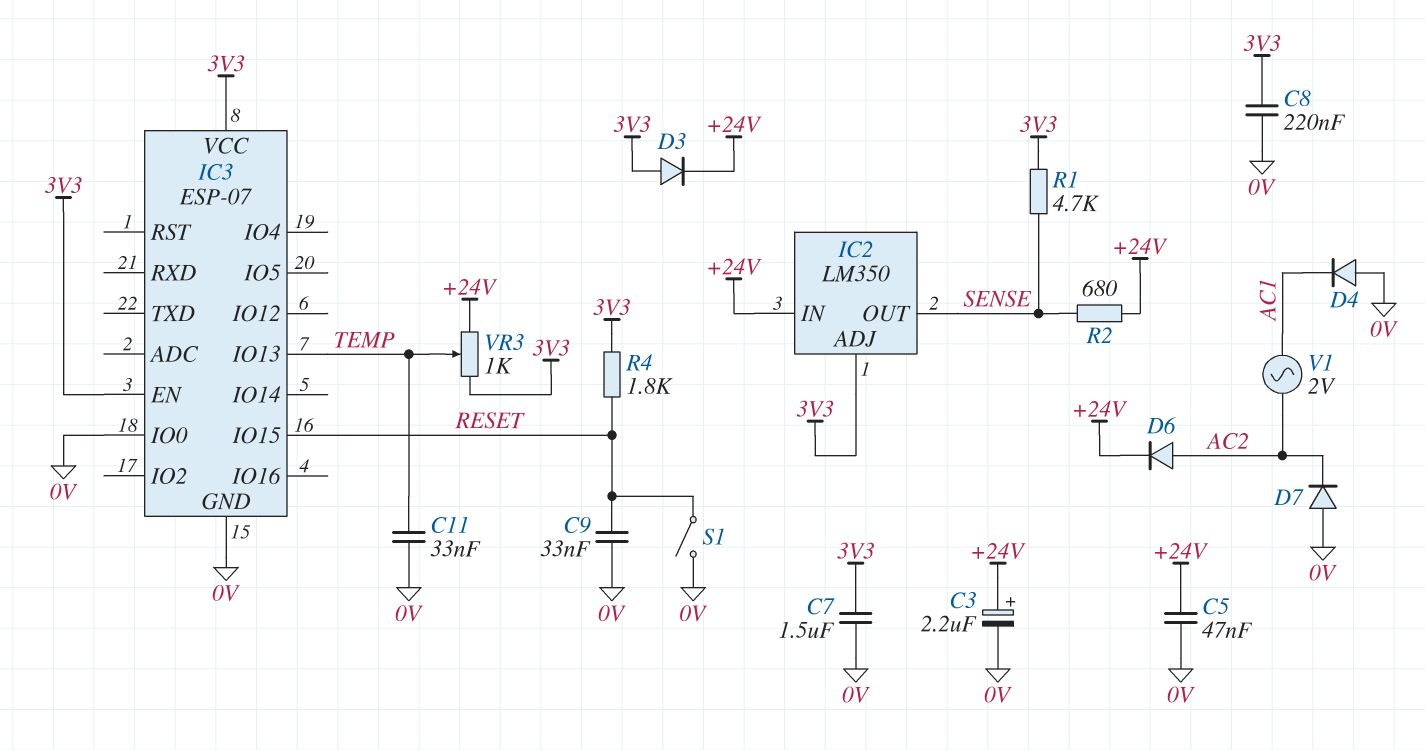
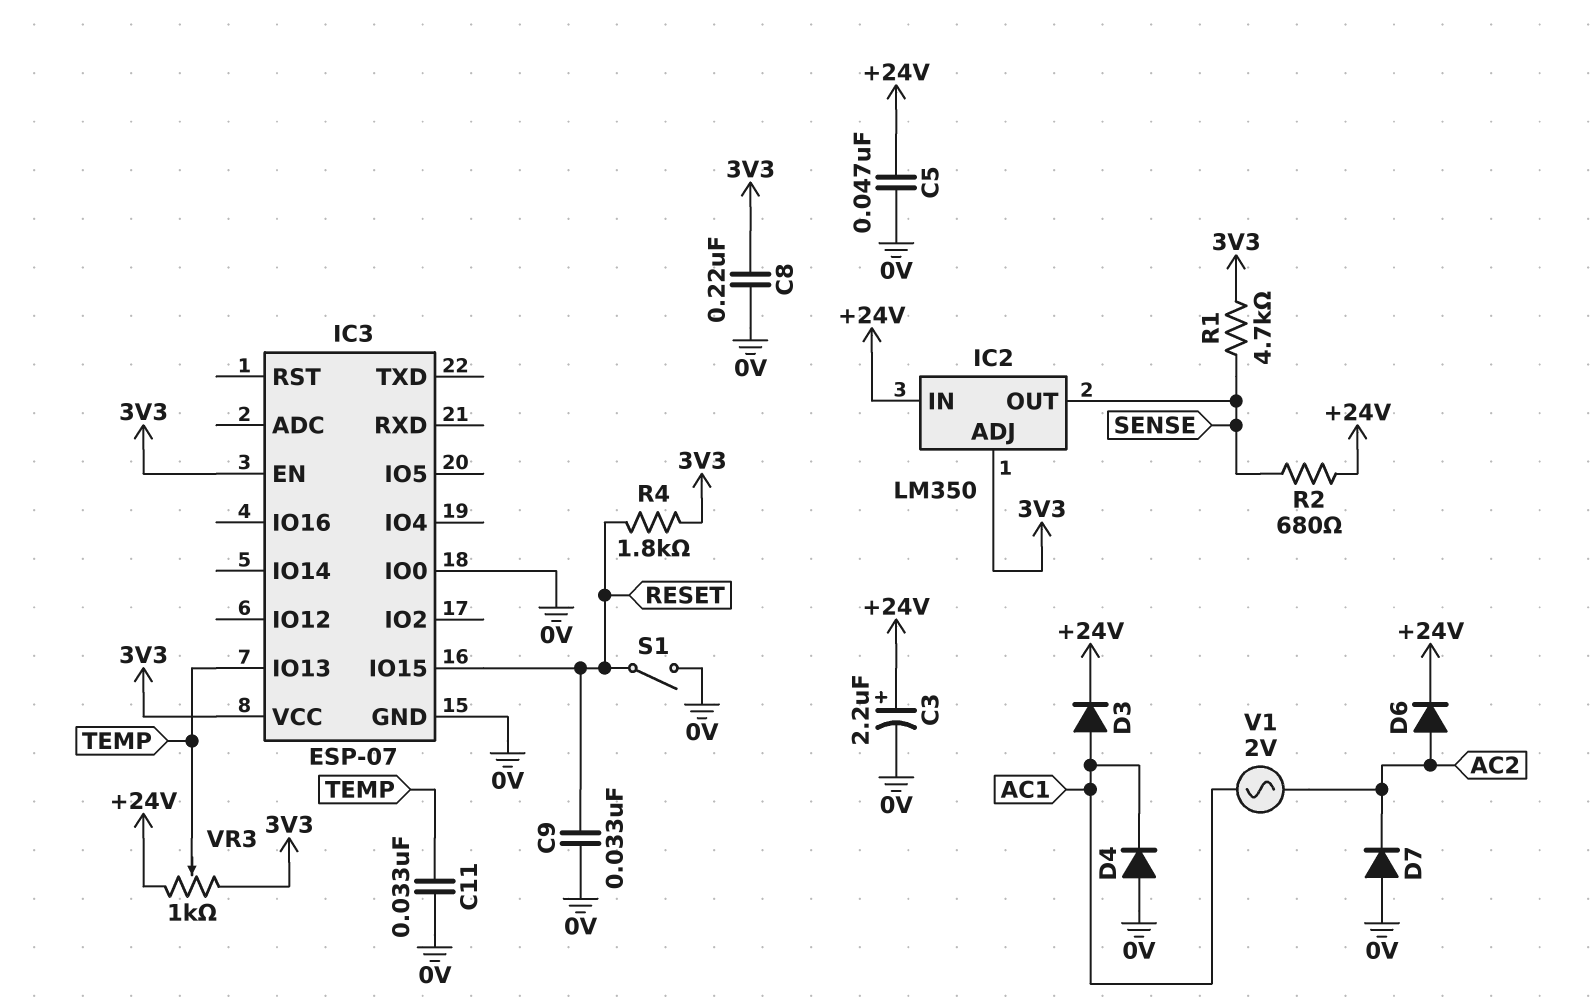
C7: 1.5uF (0V, 3V3) -> none
D3: diode (A 3V3, K +24V) -> diode (A AC1, K +24V)

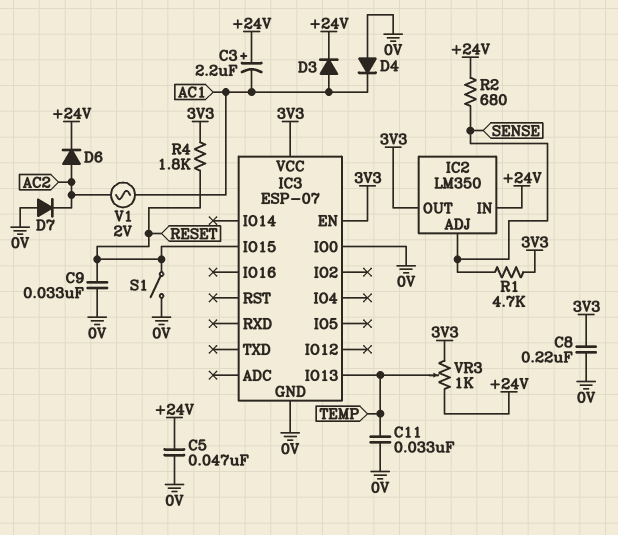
C3: 2.2uF (plus +24V, minus 0V) -> 2.2uF (plus +24V, minus AC1)
IC2 pin ADJ: 3V3 -> SENSE
IC2 pin OUT: SENSE -> 3V3

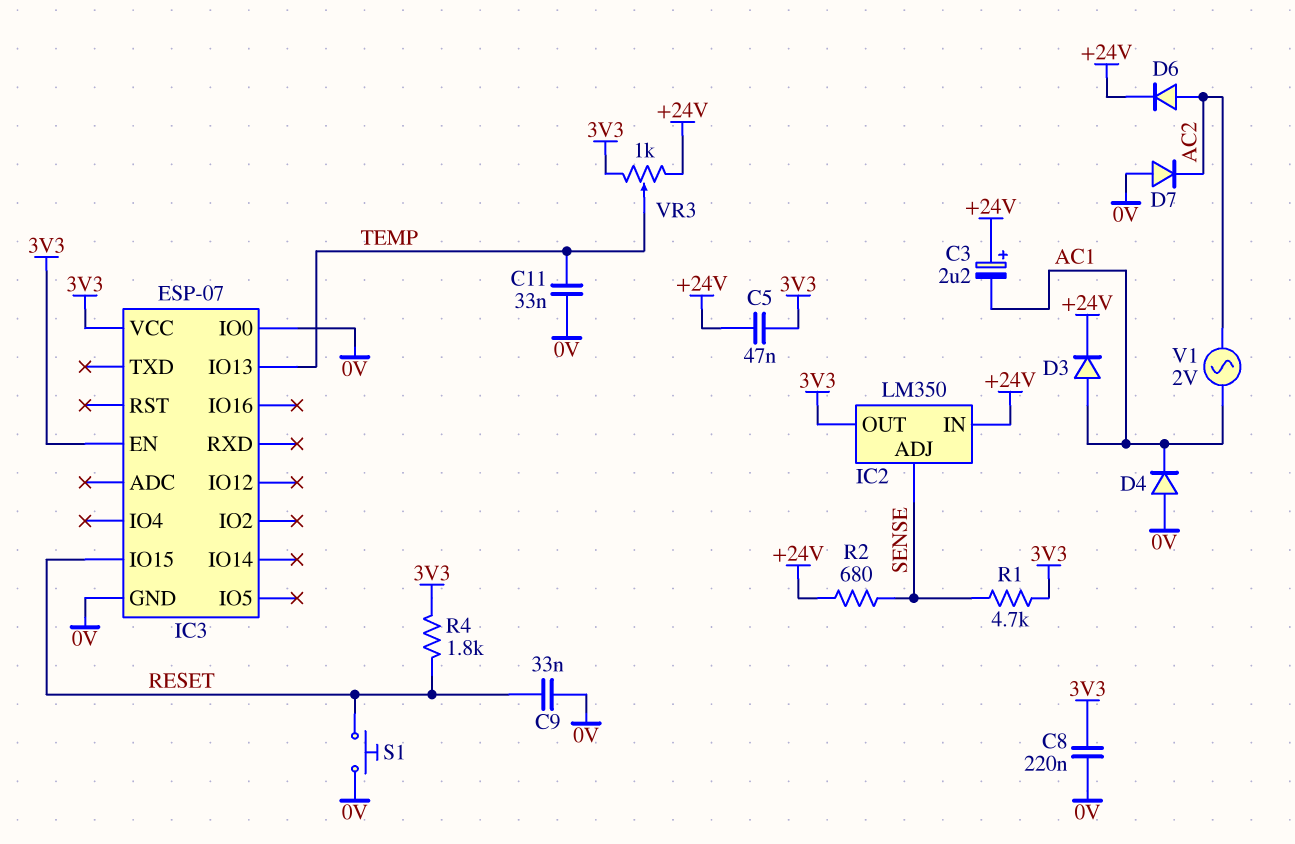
C5: 47nF (+24V, 0V) -> 47nF (+24V, 3V3)
S1: switch (0V, RESET) -> button (0V, RESET)

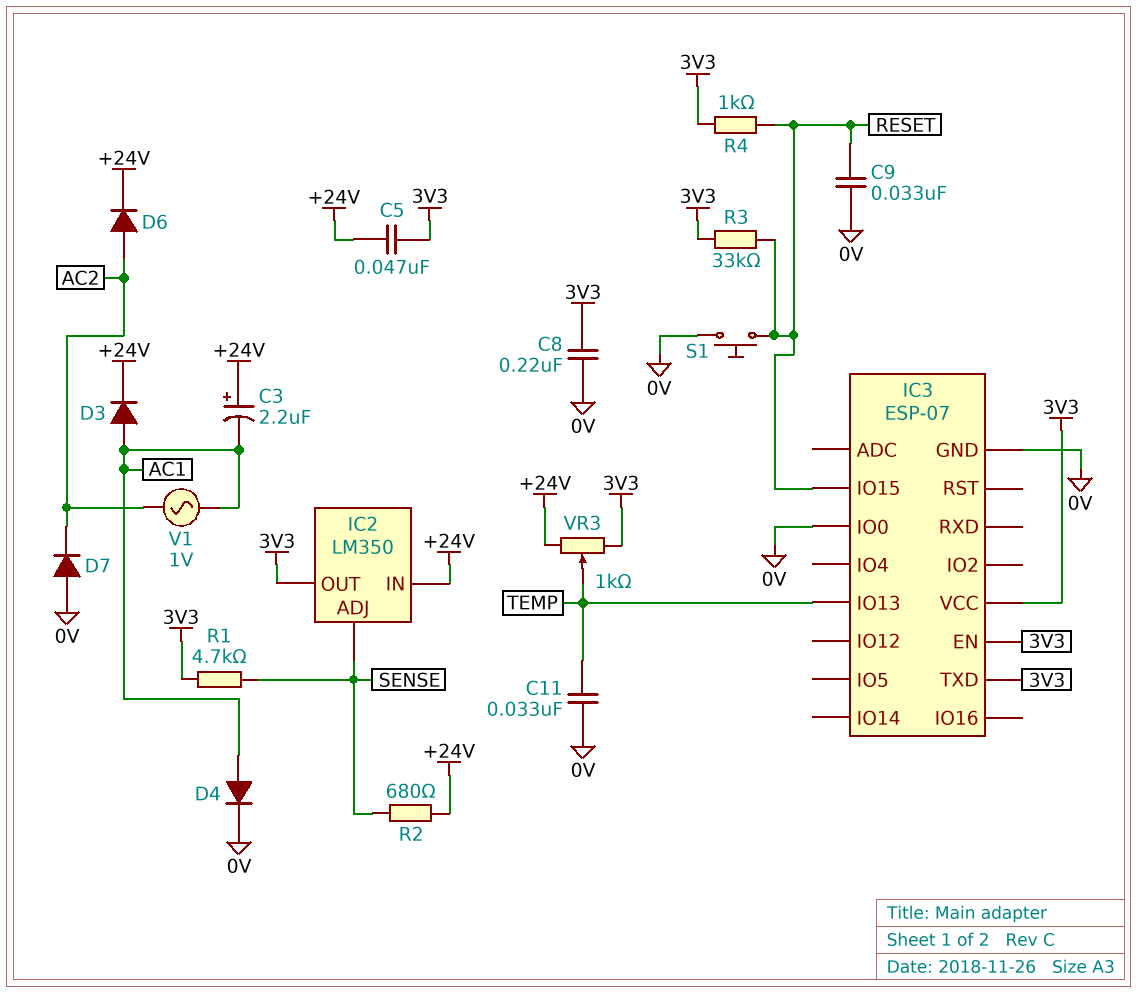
D4: diode (A 0V, K AC1) -> diode (A AC1, K 0V)
IC3 pin TXD: none -> 3V3
R3: none -> 33k (3V3, RESET)
R4: 1.8k (3V3, RESET) -> 1k (3V3, RESET)
V1: AC 2V (AC1, AC2) -> AC 1V (AC1, AC2)

